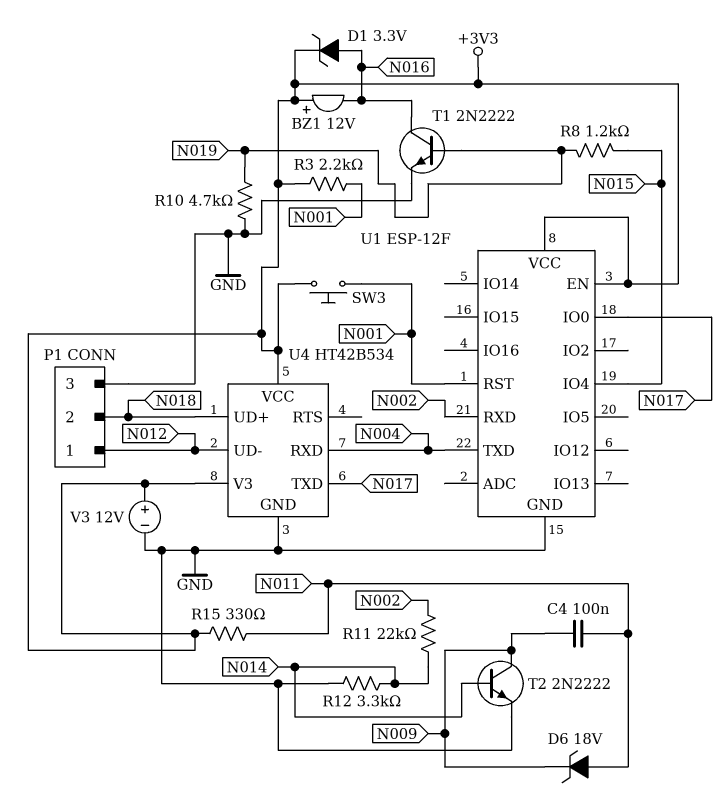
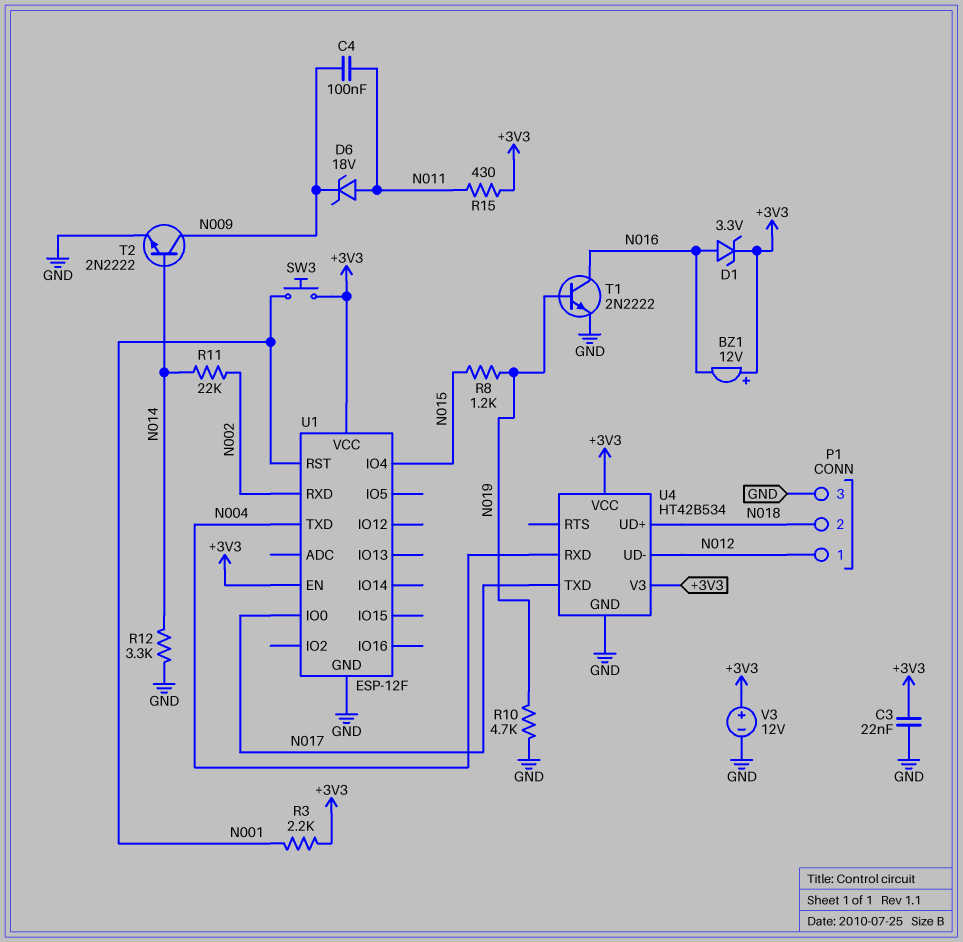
C3: none -> 22nF (+3V3, GND)
R15: 330 (+3V3, N011) -> 430 (+3V3, N011)

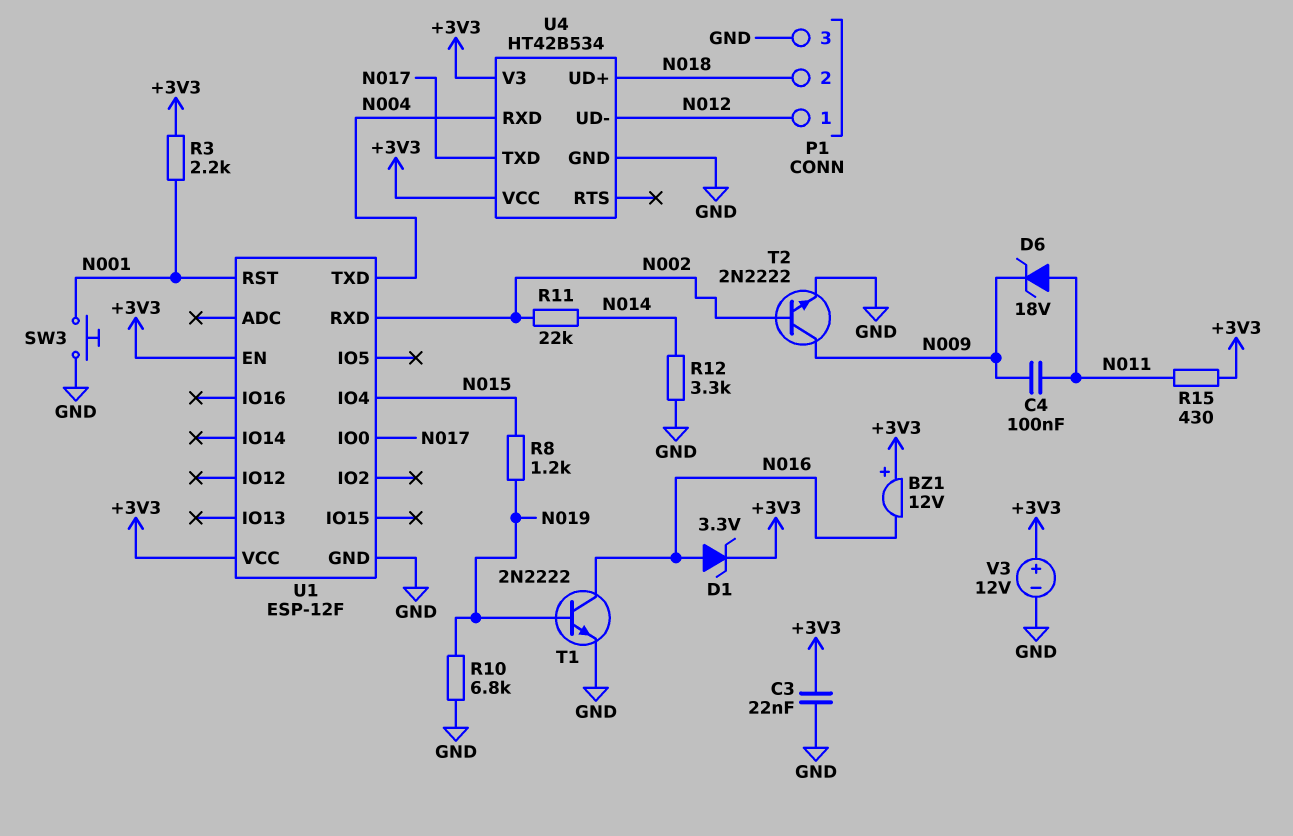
R10: 4.7k (GND, N019) -> 6.8k (GND, N019)
SW3: button (+3V3, N001) -> button (GND, N001)
T2: NPN 2N2222 (B N014, C N009, E GND) -> NPN 2N2222 (B N002, C N009, E GND)

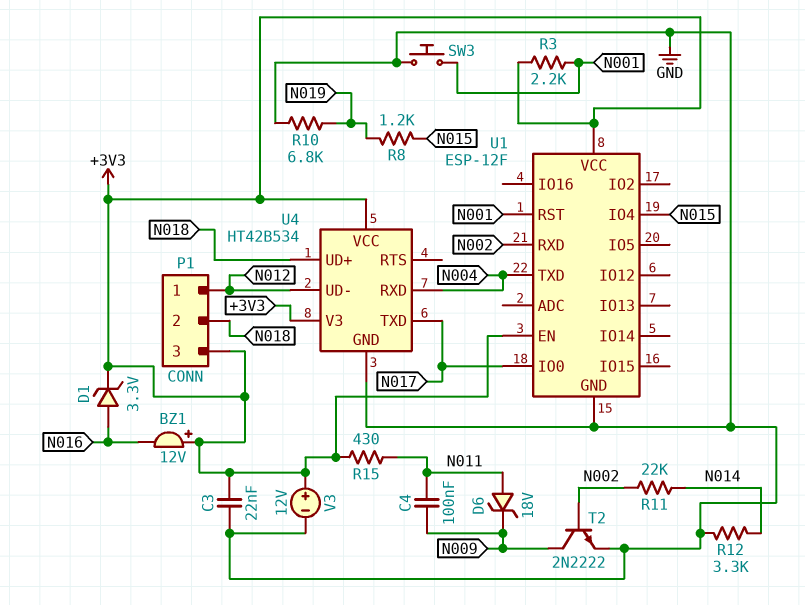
P1 pin 3: GND -> +3V3
T1: NPN 2N2222 (B N019, C N016, E GND) -> none

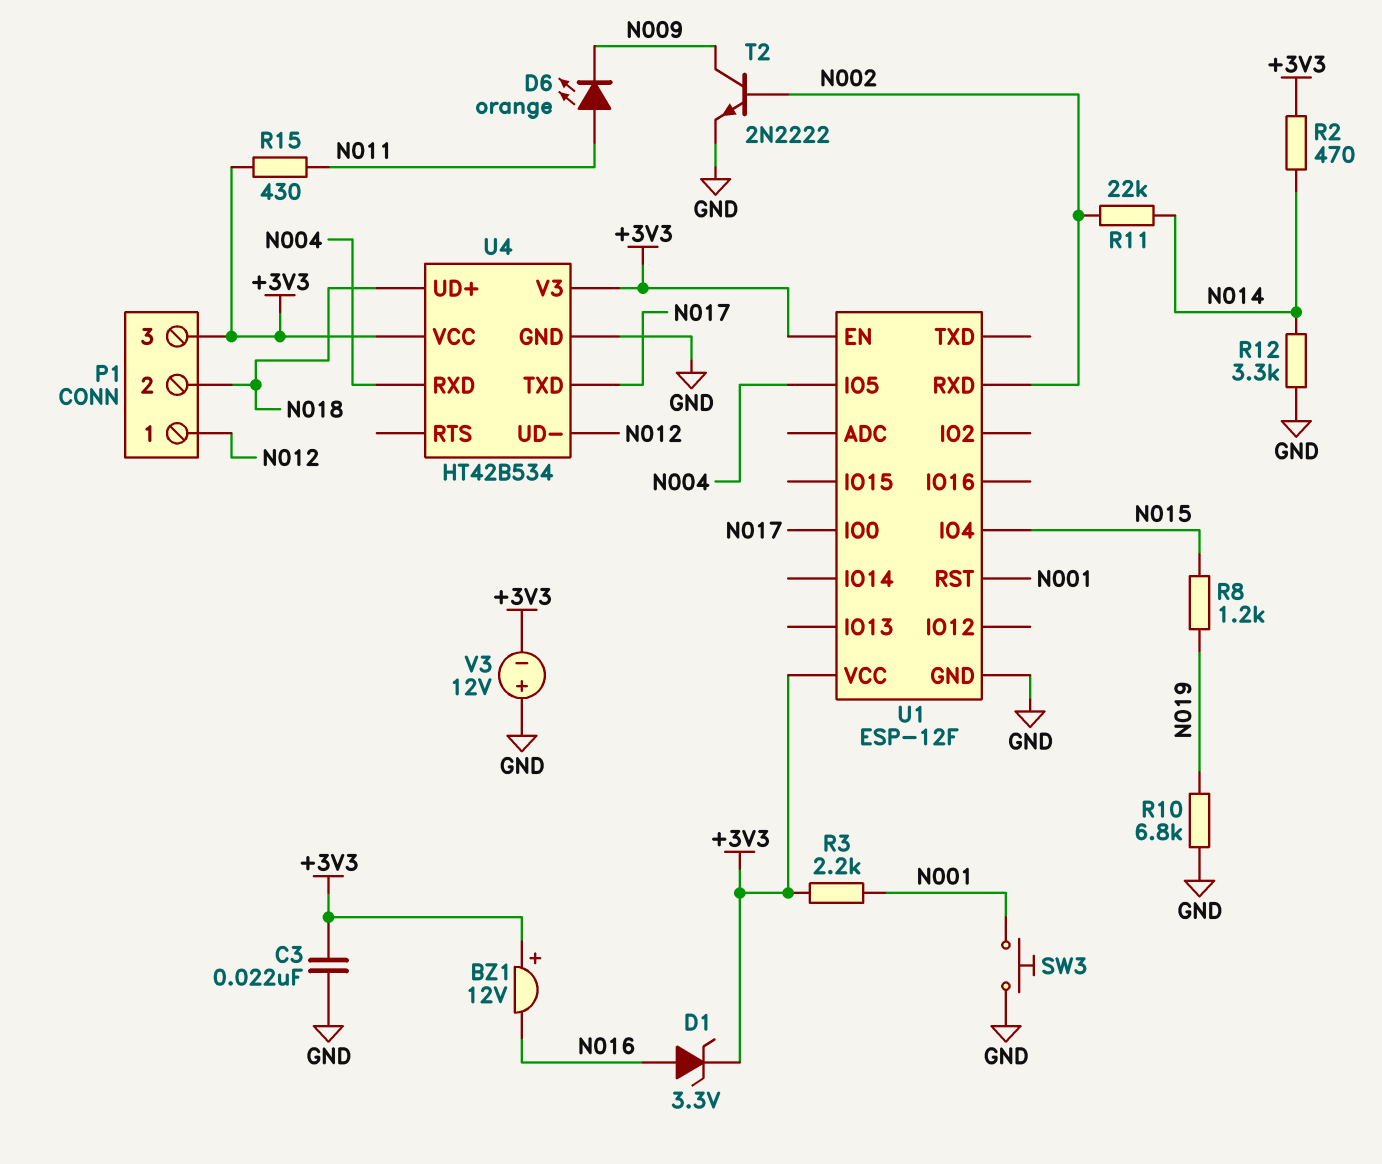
C4: 100nF (N009, N011) -> none
D6: zener 18V (A N011, K N009) -> LED orange (A N011, K N009)
R2: none -> 470 (+3V3, N014)
U1 pin IO5: none -> N004
U1 pin TXD: N004 -> none
V3: 12V (plus +3V3, minus GND) -> 12V (plus GND, minus +3V3)

